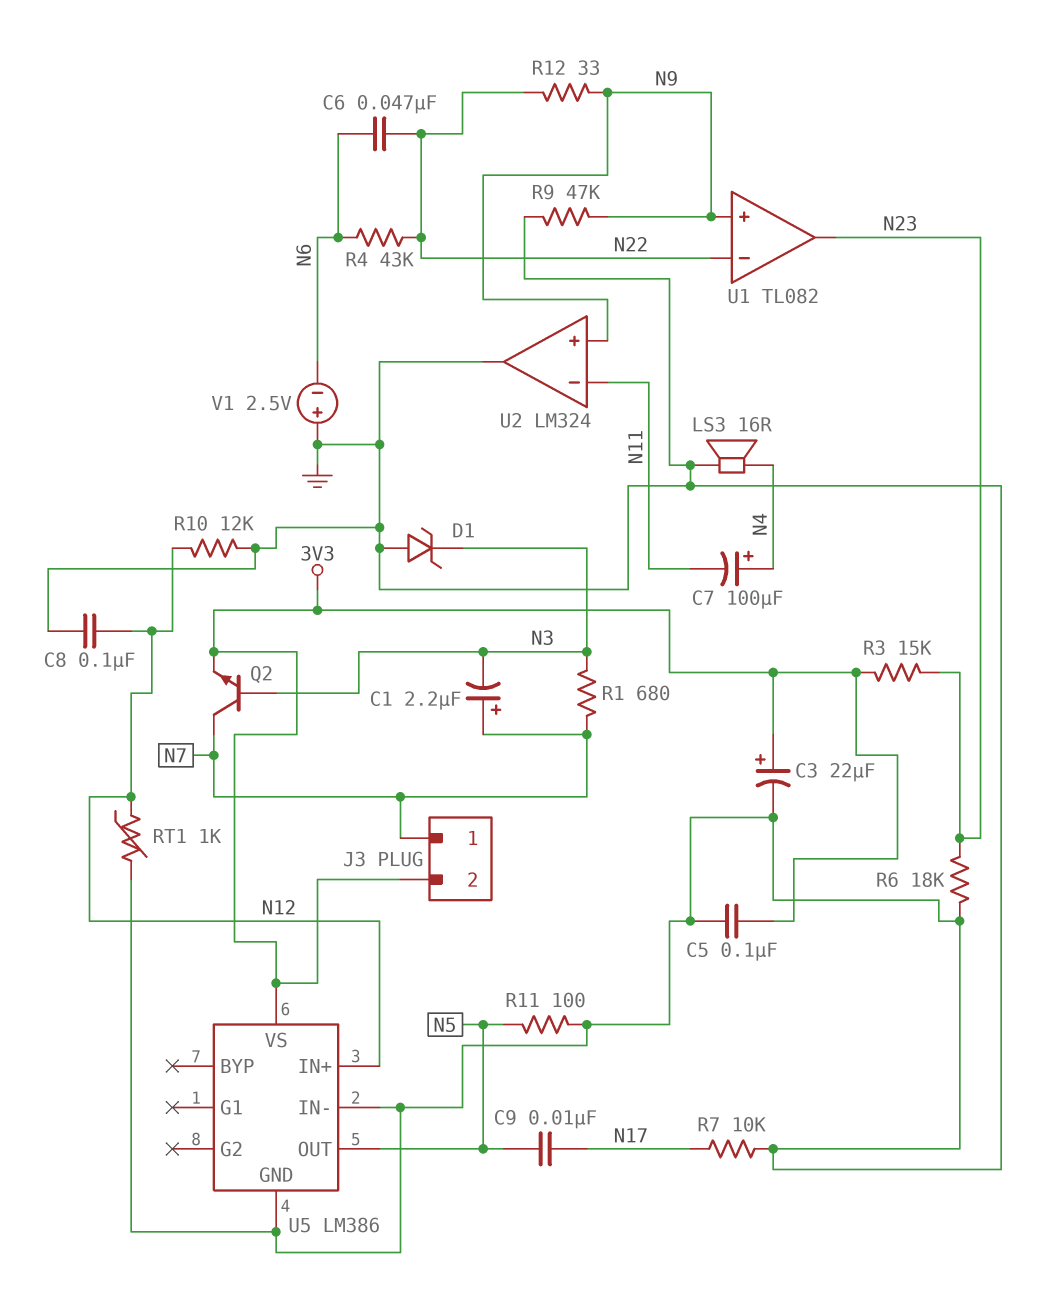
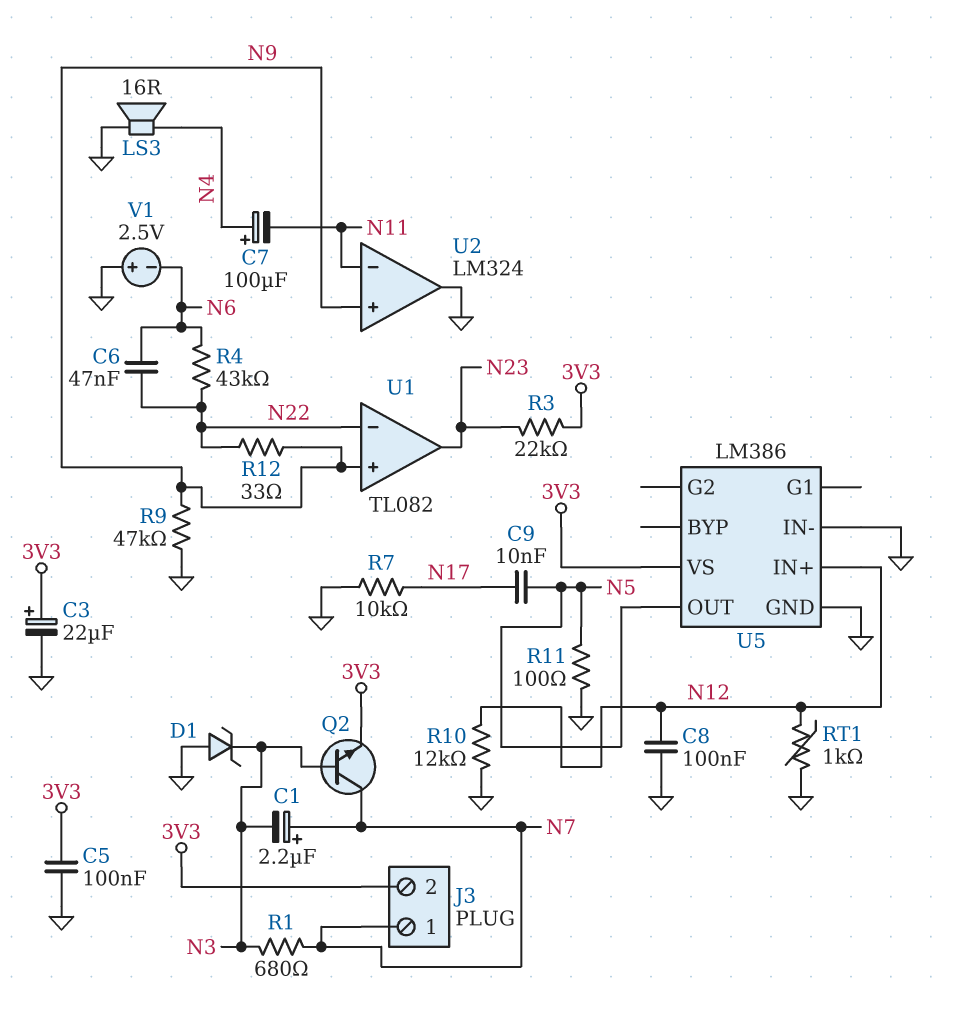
R3: 15k (3V3, N23) -> 22k (3V3, N23)
R6: 18k (GND, N23) -> none

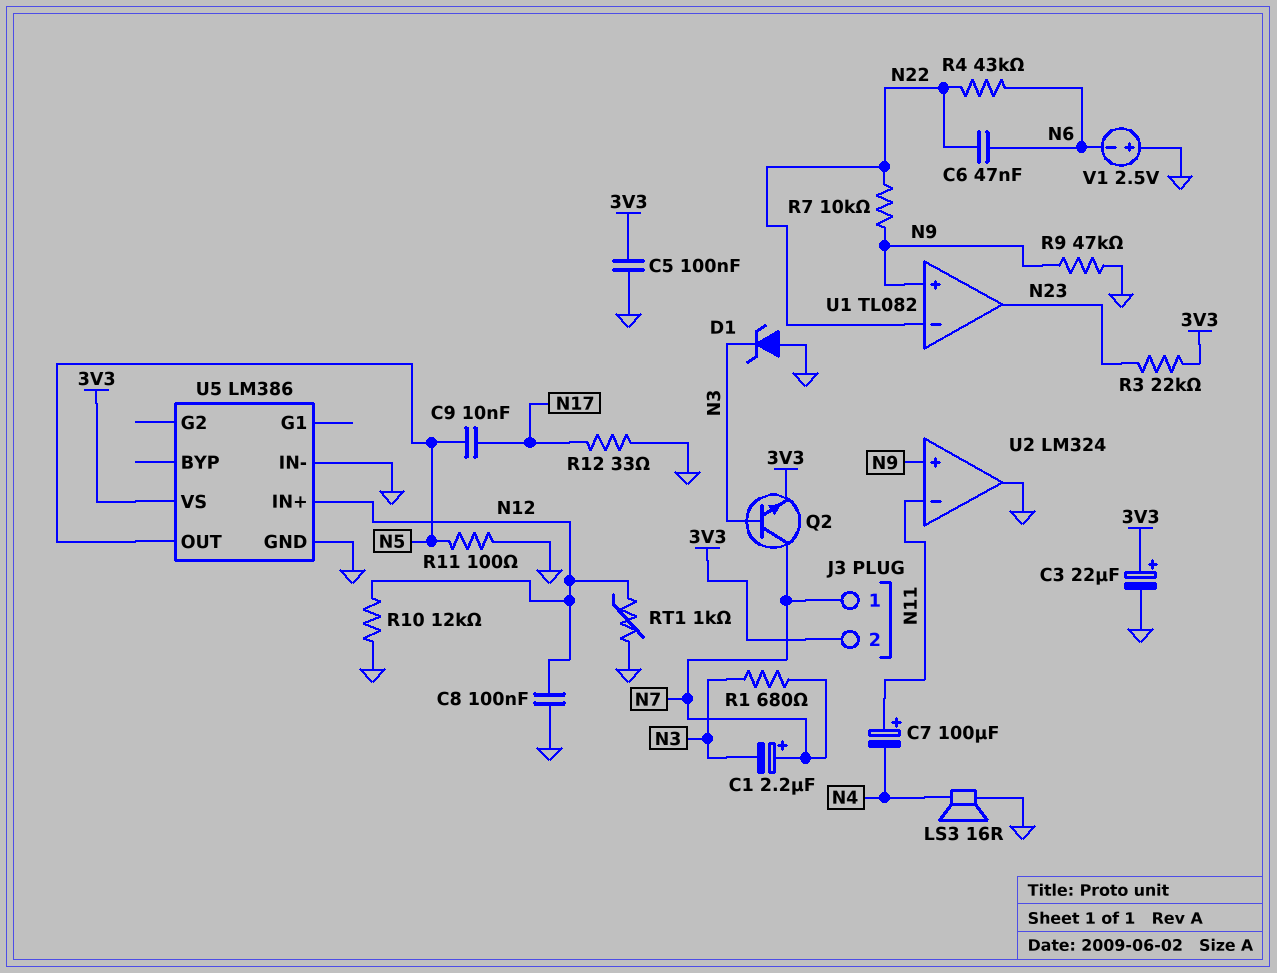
C7: 100uF (plus N4, minus N11) -> 100uF (plus N11, minus N4)
R7: 10k (GND, N17) -> 10k (N9, N22)
R12: 33 (N9, N22) -> 33 (GND, N17)

